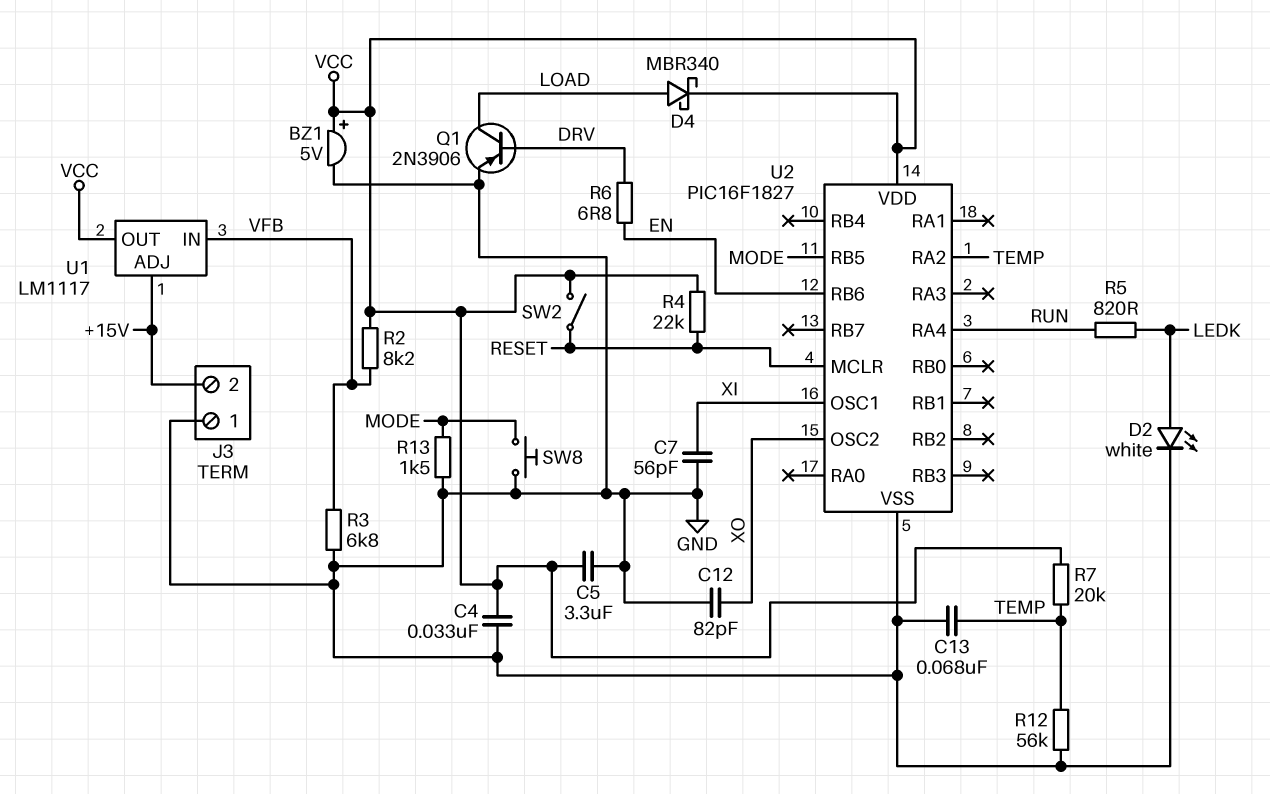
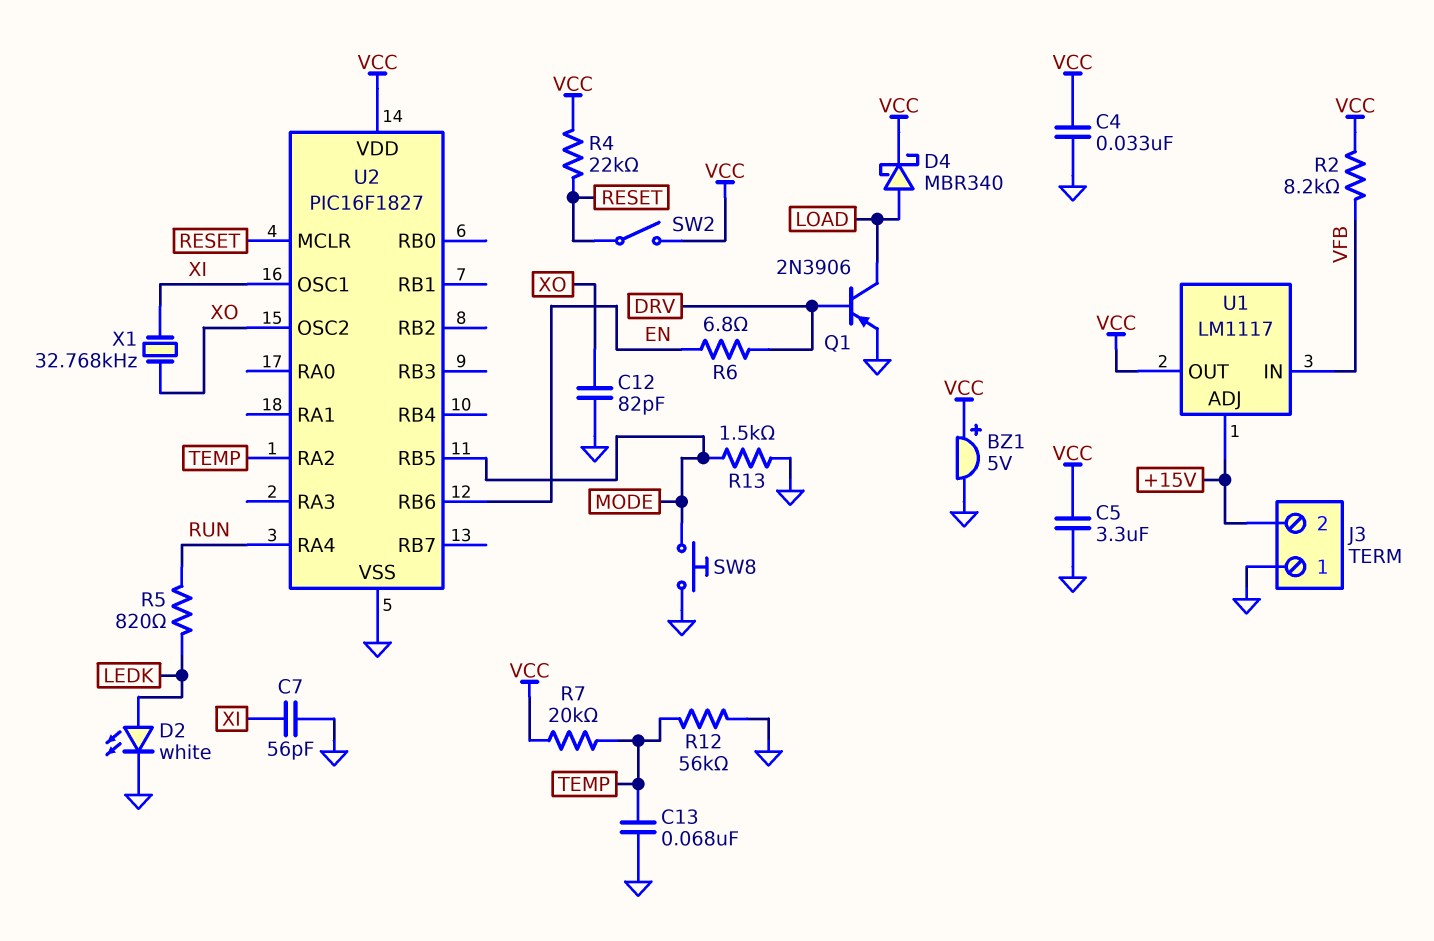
R3: 6.8k (GND, VFB) -> none
X1: none -> 32.768kHz (XI, XO)

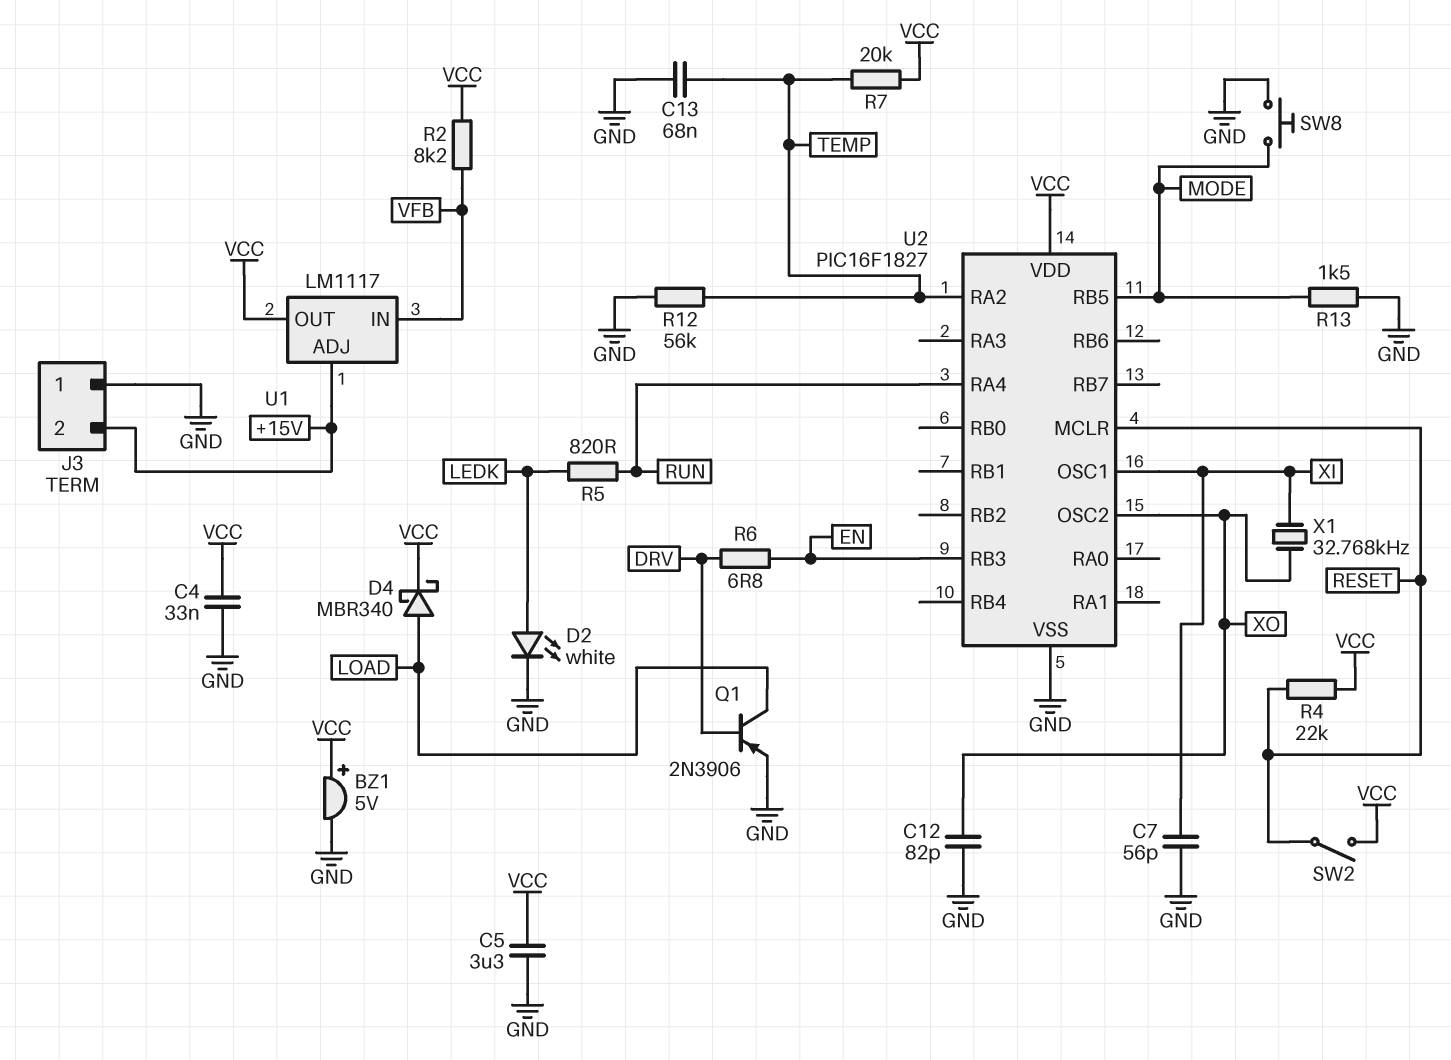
U2 pin RB3: none -> EN
U2 pin RB6: EN -> none

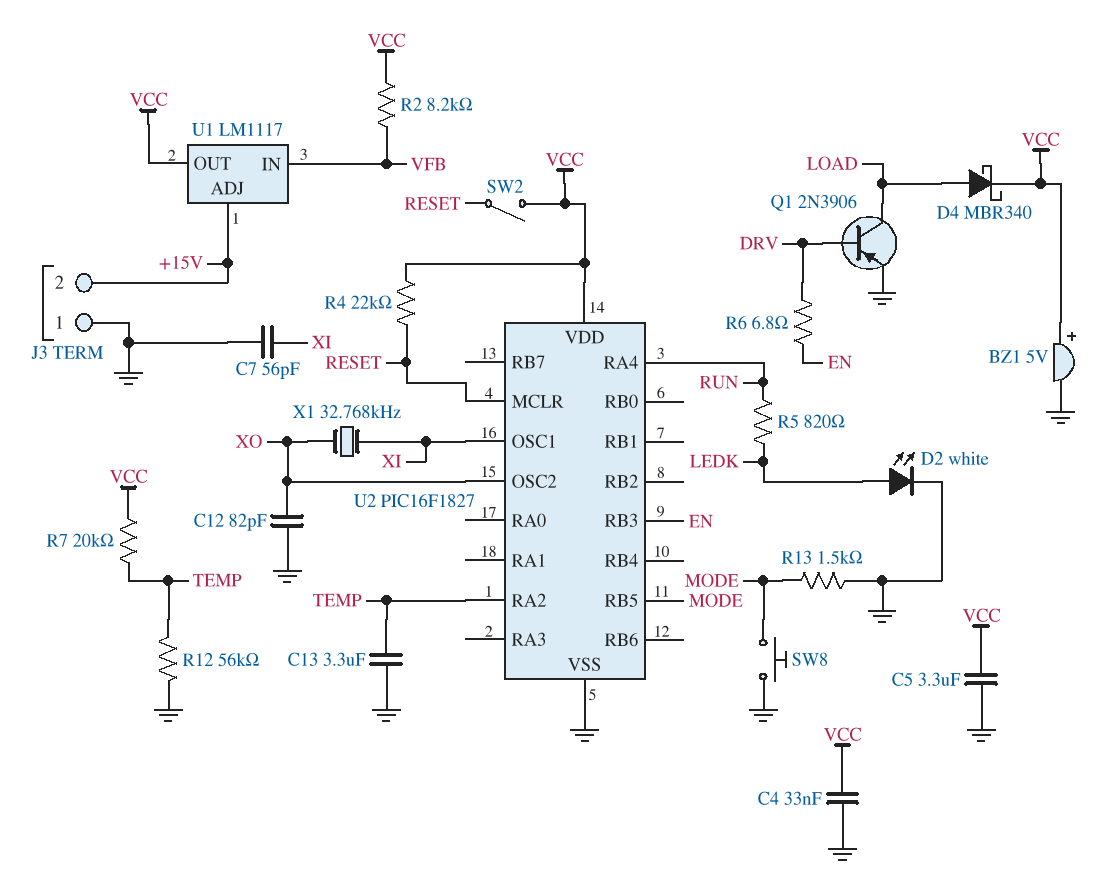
C13: 68nF (GND, TEMP) -> 3.3uF (GND, TEMP)

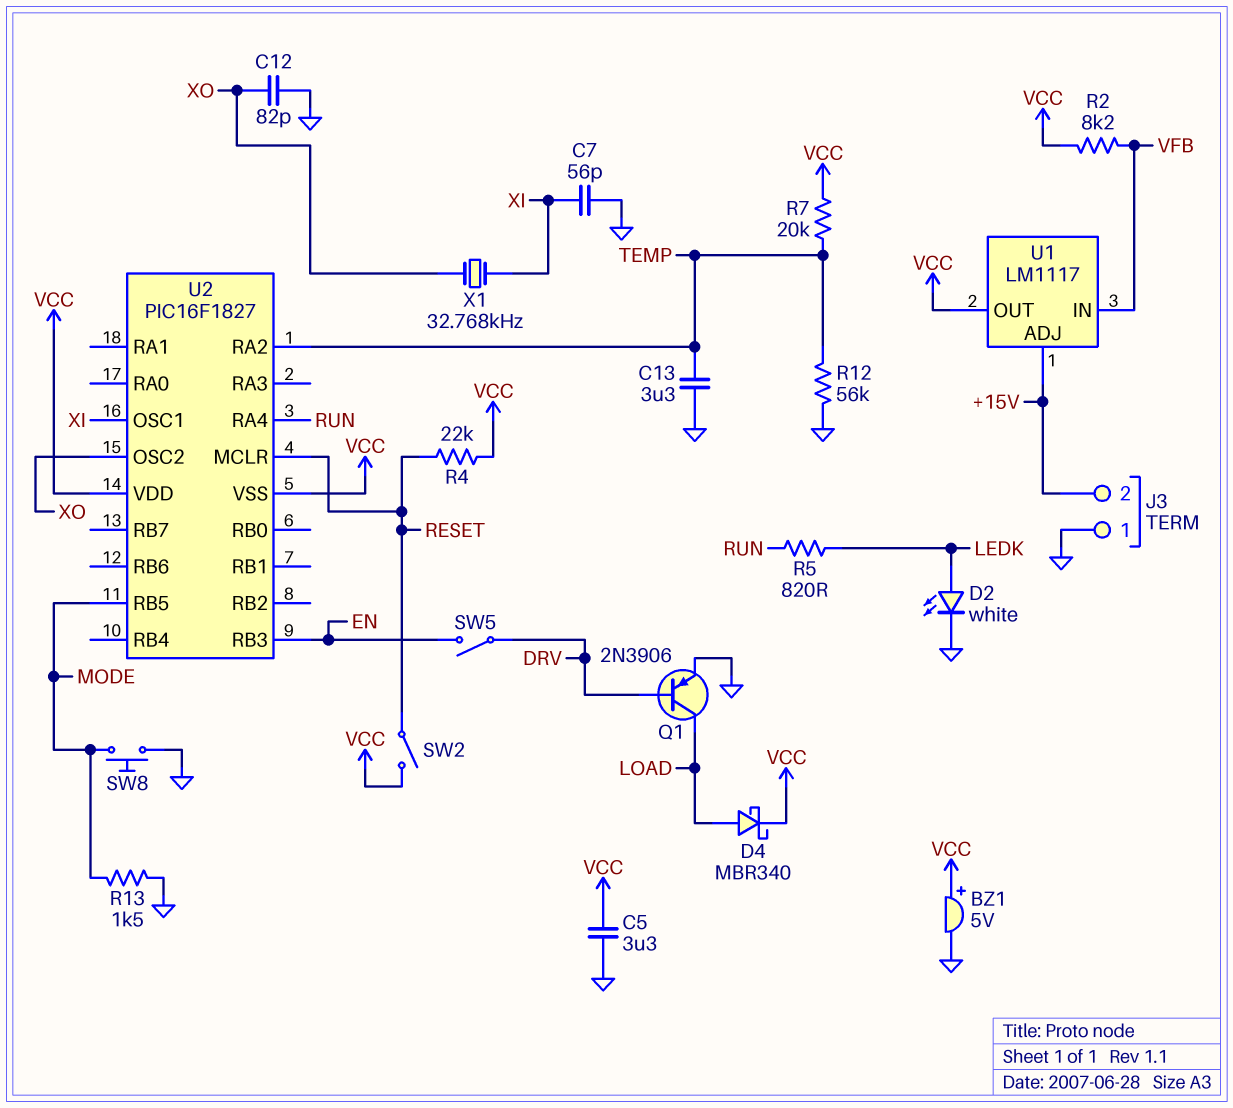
C4: 33nF (GND, VCC) -> none
R6: 6.8 (DRV, EN) -> none
SW5: none -> switch (DRV, EN)
U2 pin VSS: GND -> VCC

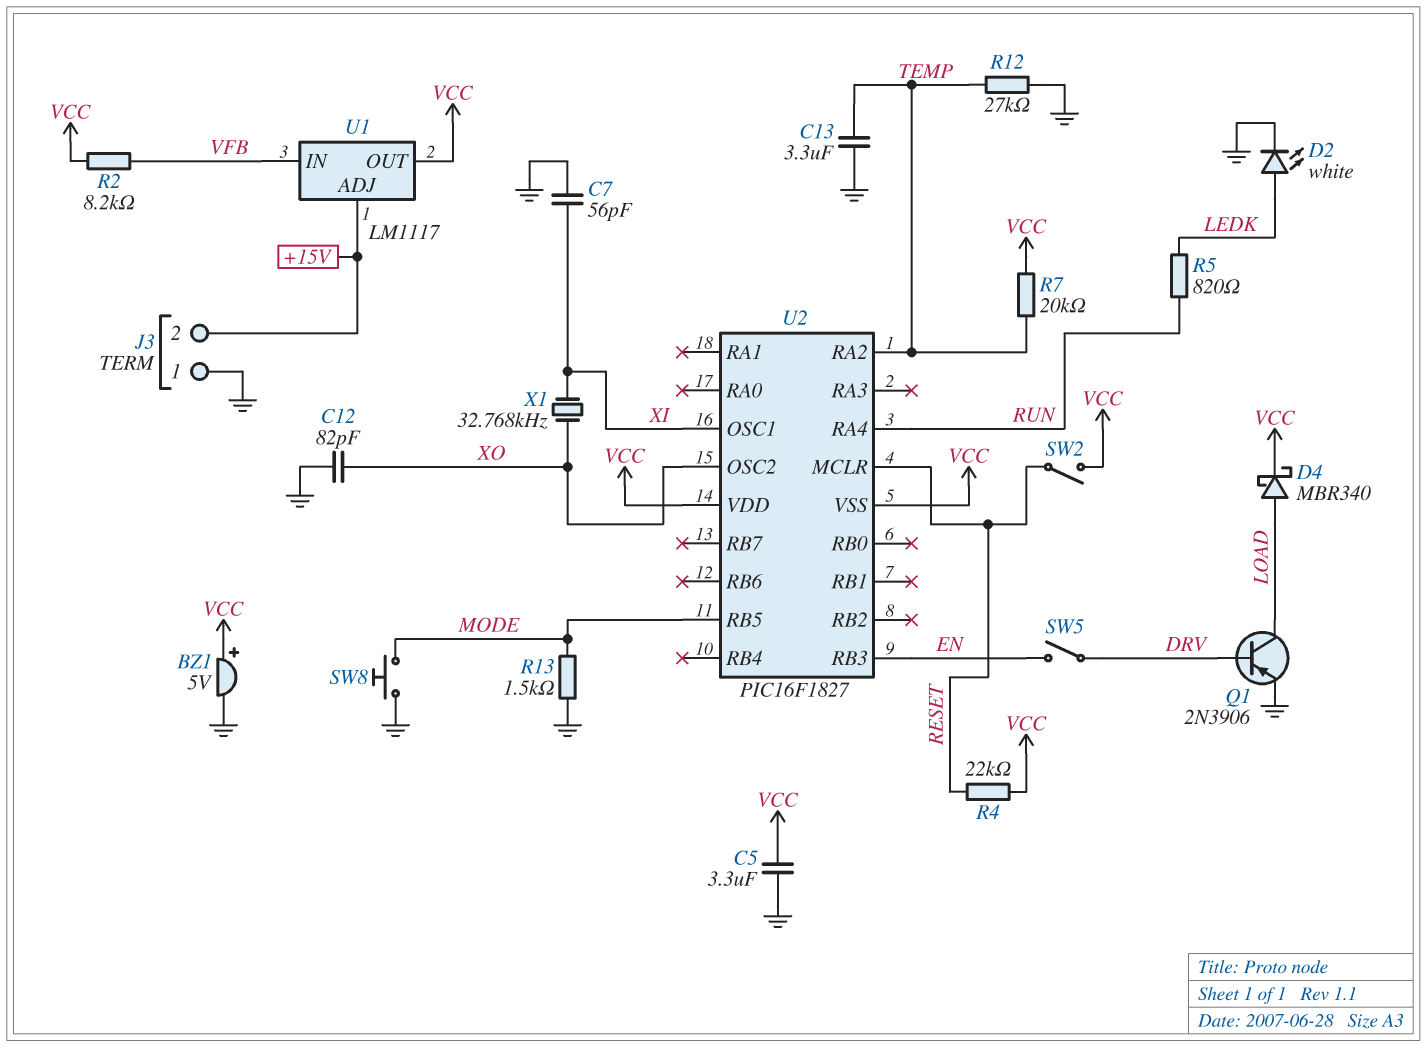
R12: 56k (GND, TEMP) -> 27k (GND, TEMP)

